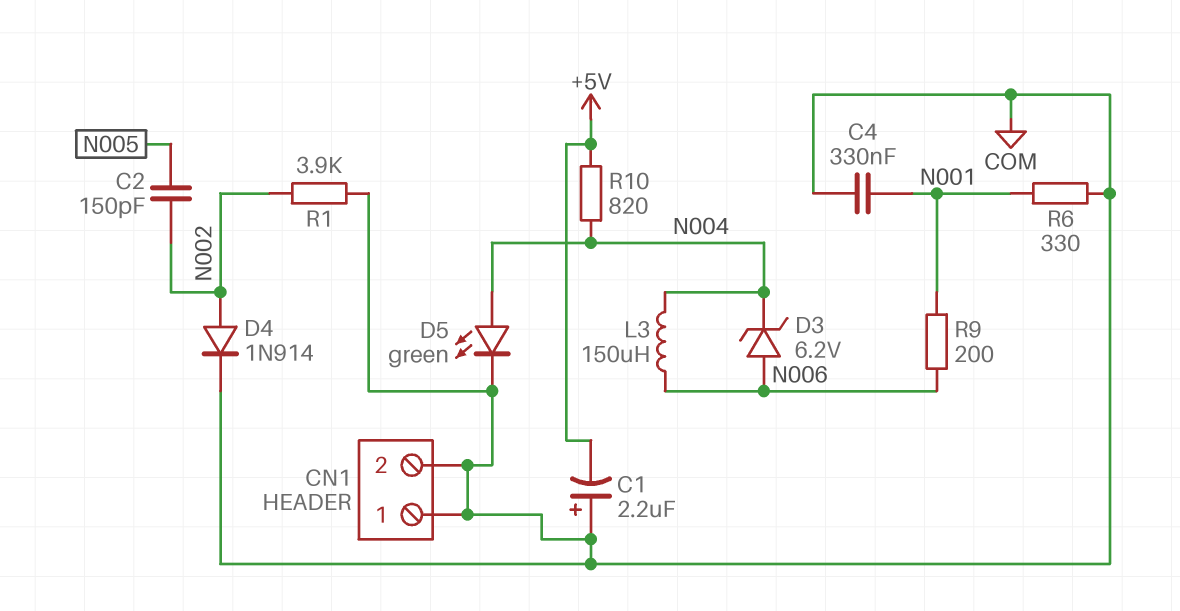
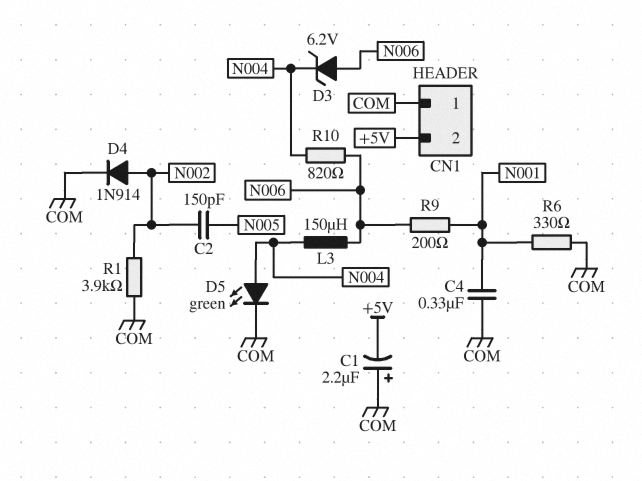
CN1 pin 2: COM -> +5V
R10: 820 (+5V, N004) -> 820 (N004, N006)

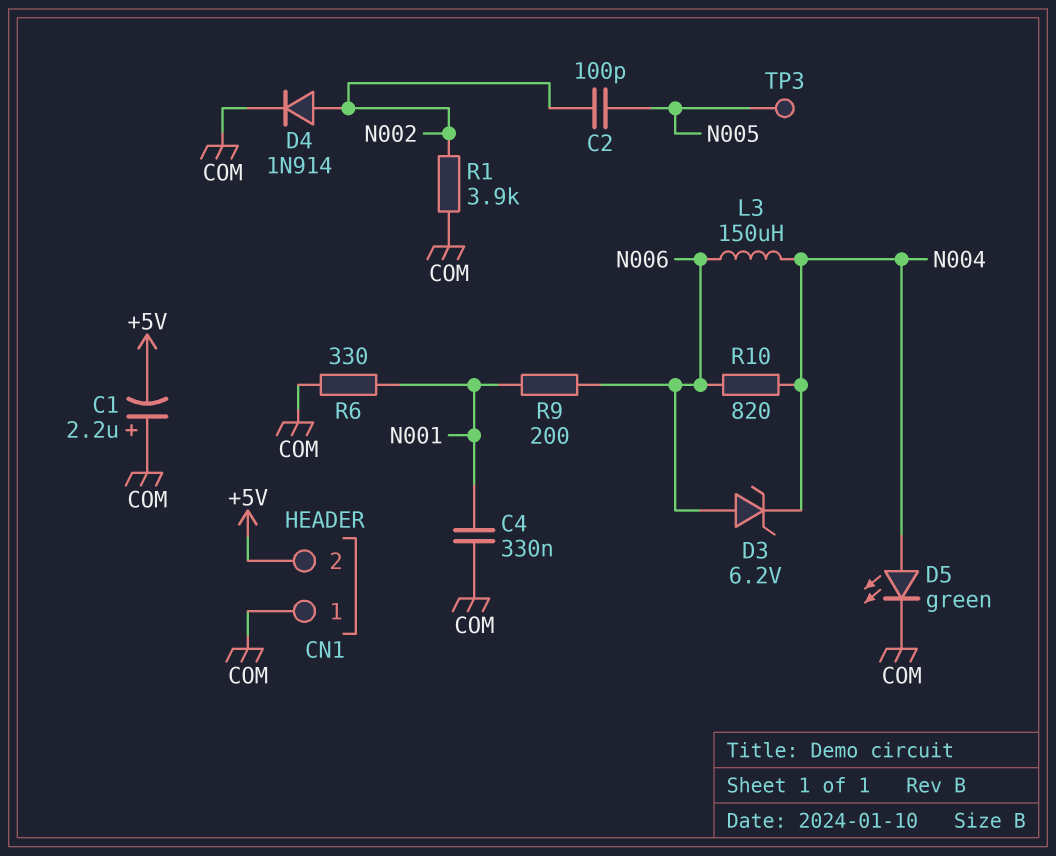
C2: 150pF (N002, N005) -> 100pF (N002, N005)
TP3: none -> test point (N005)

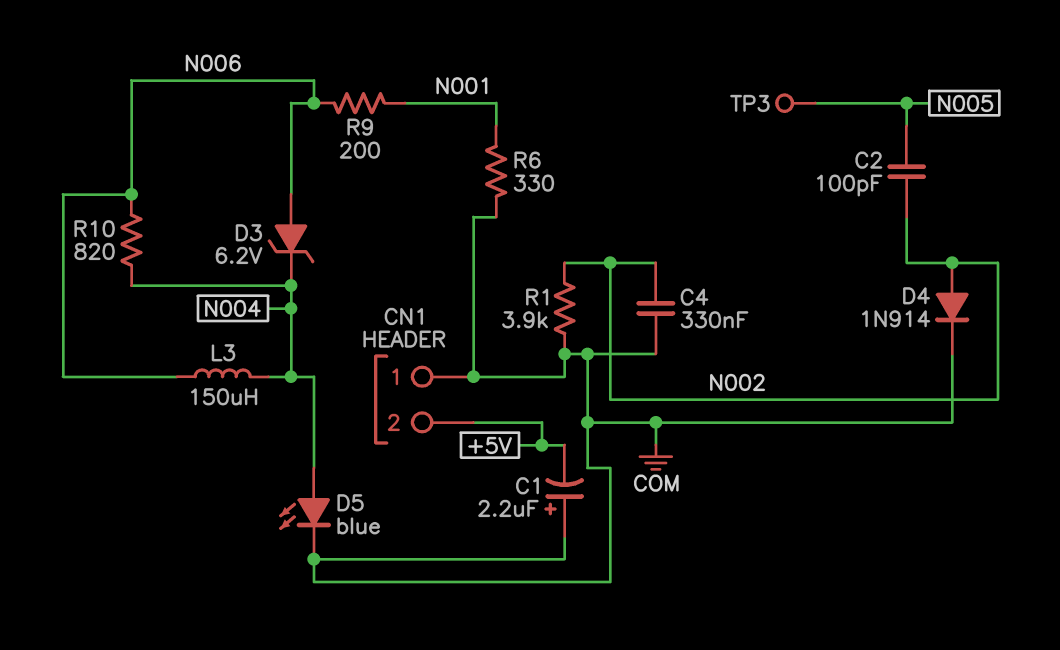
C4: 330nF (COM, N001) -> 330nF (COM, N002)
D5: LED green (A N004, K COM) -> LED blue (A N004, K COM)

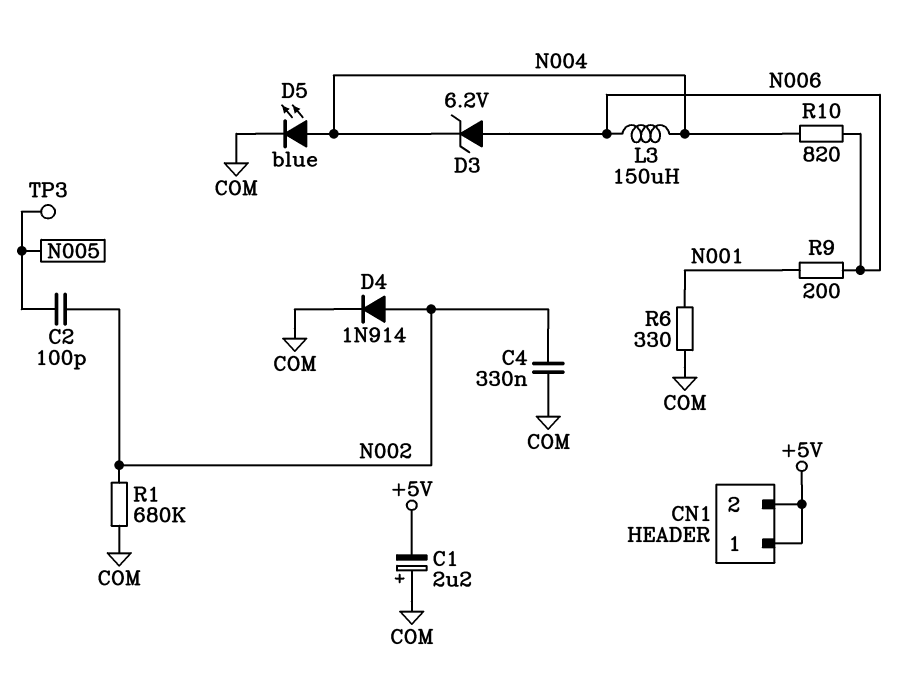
CN1 pin 1: COM -> +5V
R1: 3.9k (COM, N002) -> 680k (COM, N002)

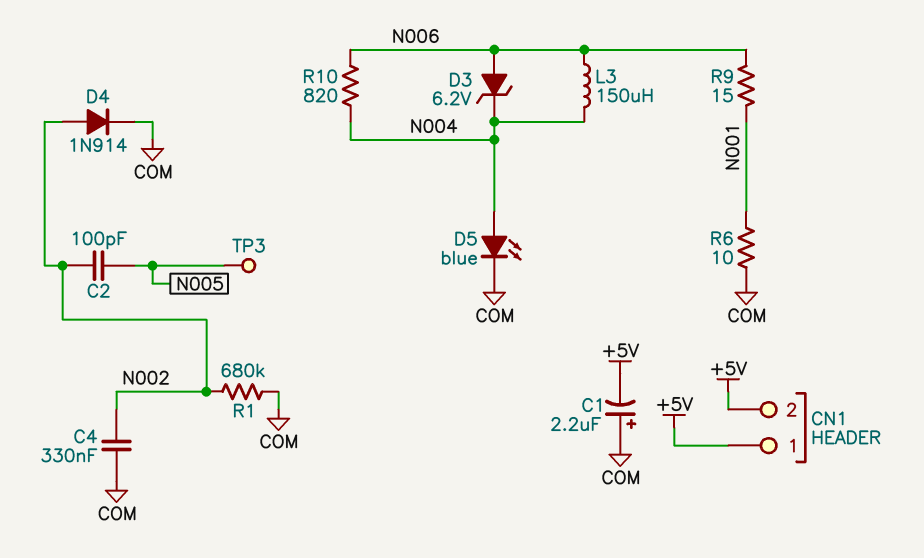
R6: 330 (COM, N001) -> 10 (COM, N001)
R9: 200 (N001, N006) -> 15 (N001, N006)

